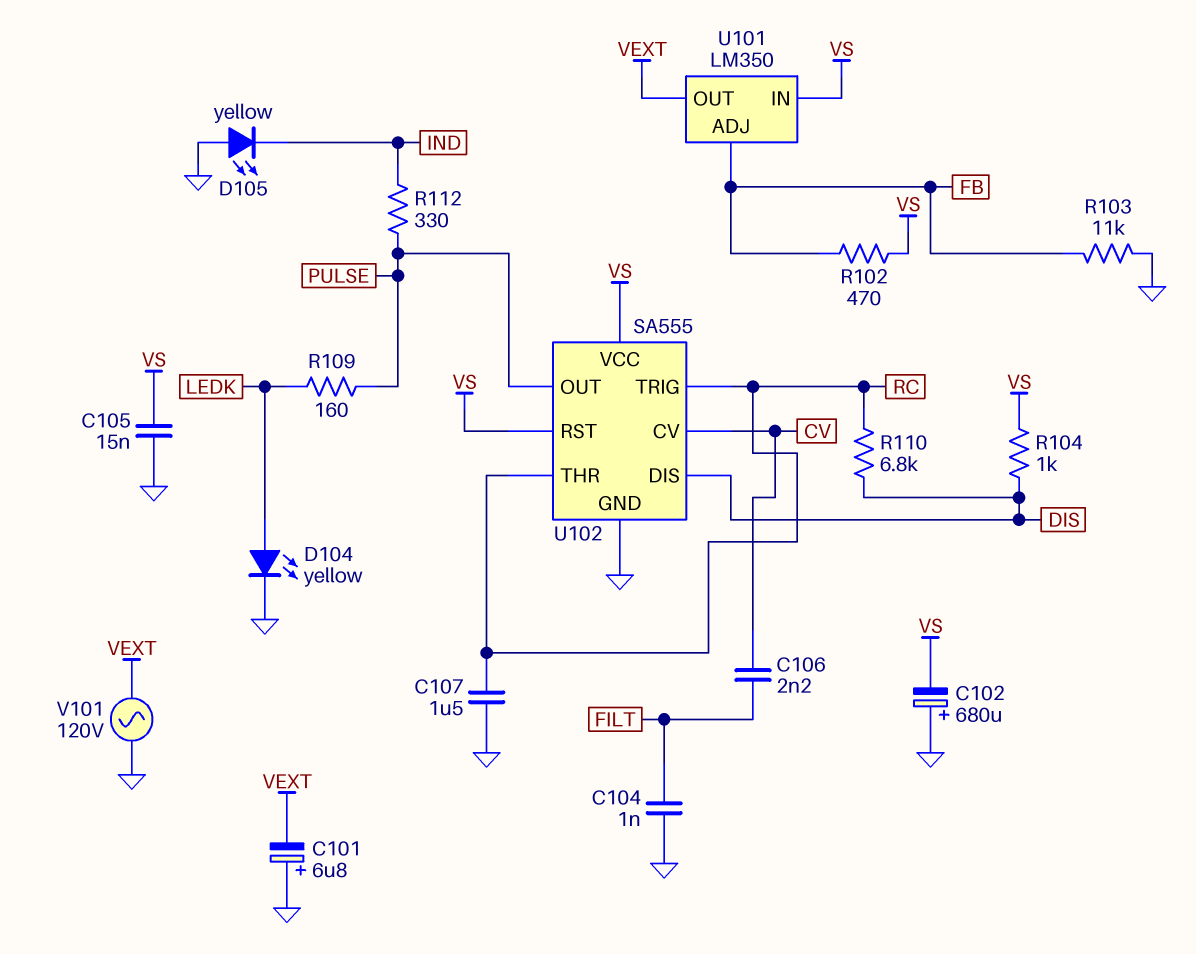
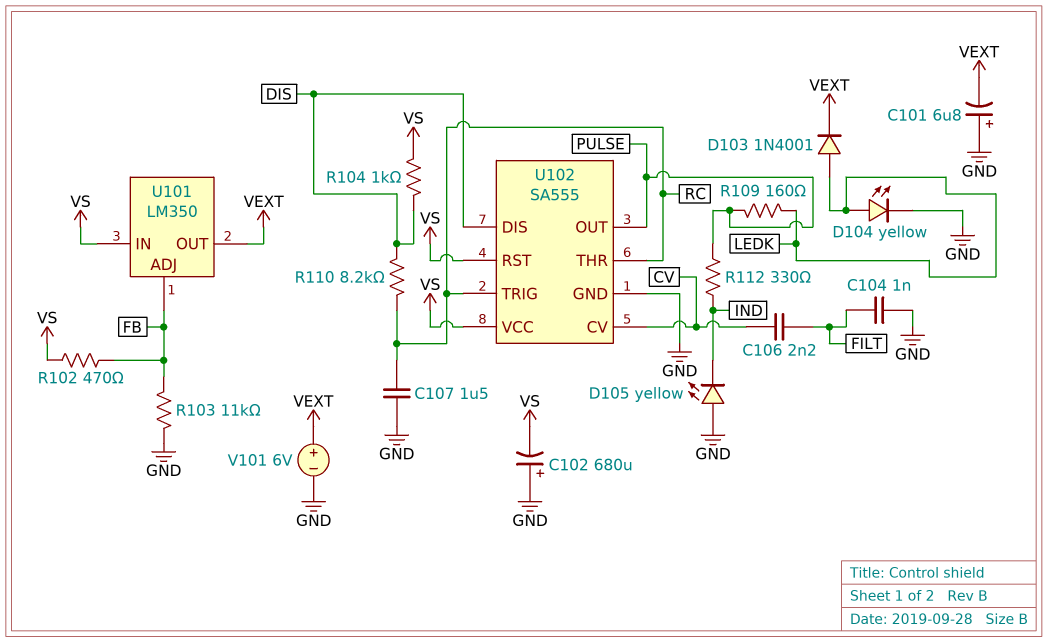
C105: 15nF (GND, VS) -> none
D103: none -> diode 1N4001 (A LEDK, K VEXT)
R110: 6.8k (DIS, RC) -> 8.2k (DIS, RC)
V101: AC 120V (GND, VEXT) -> 6V (plus VEXT, minus GND)

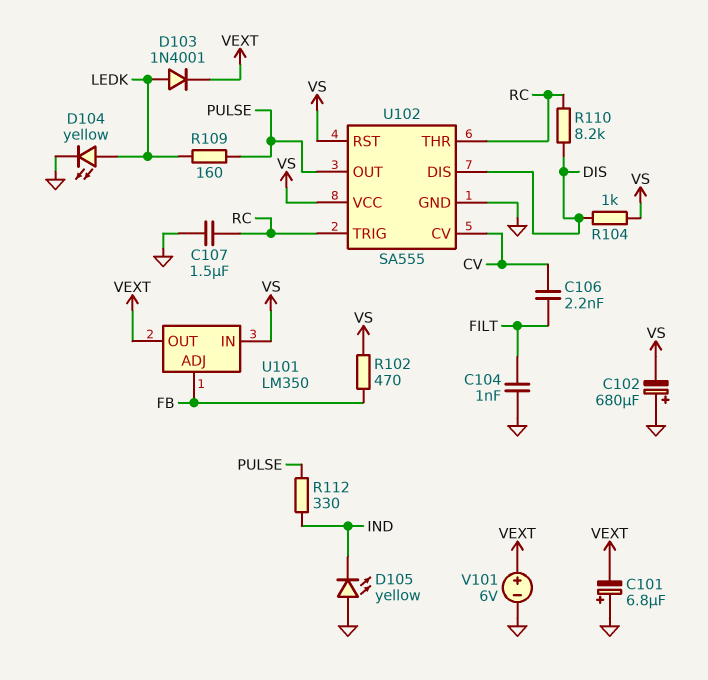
R103: 11k (FB, GND) -> none

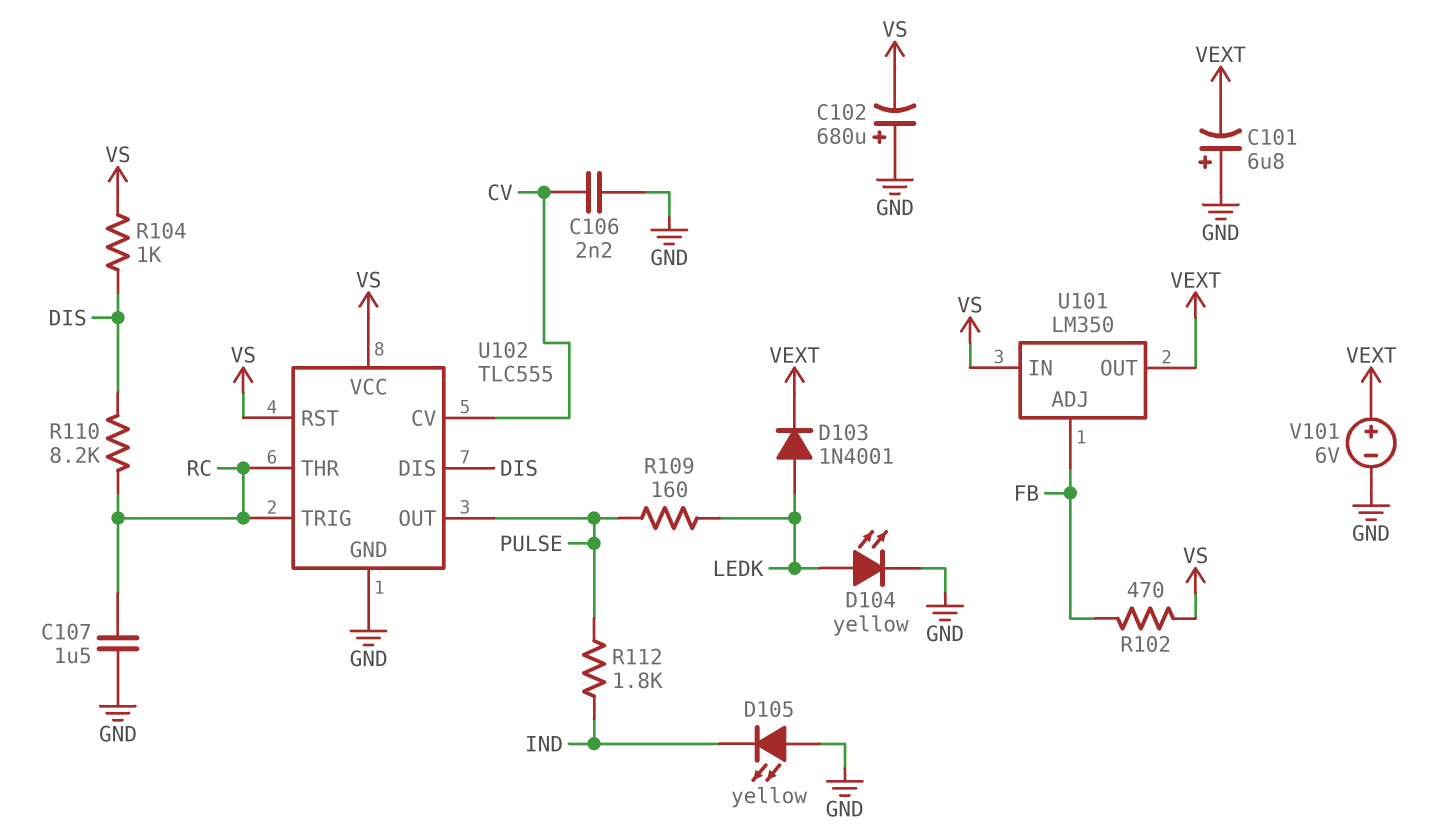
C104: 1nF (FILT, GND) -> none
C106: 2.2nF (CV, FILT) -> 2.2nF (CV, GND)
R112: 330 (IND, PULSE) -> 1.8k (IND, PULSE)
U102: SA555 -> TLC555

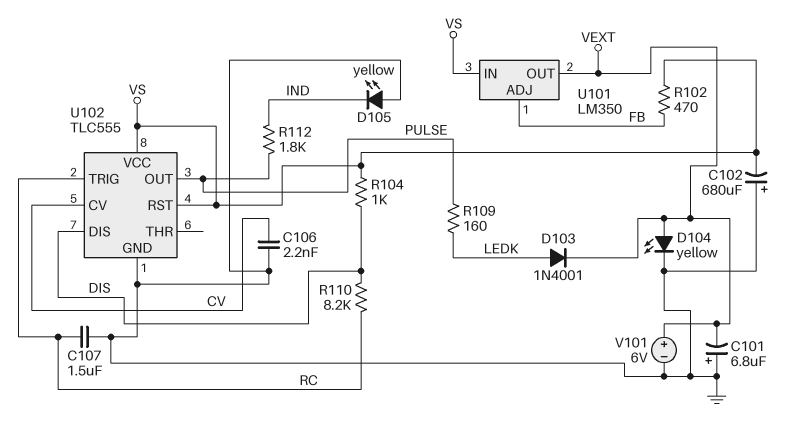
D104: LED yellow (A LEDK, K GND) -> LED yellow (A VEXT, K GND)
U102 pin THR: RC -> none

